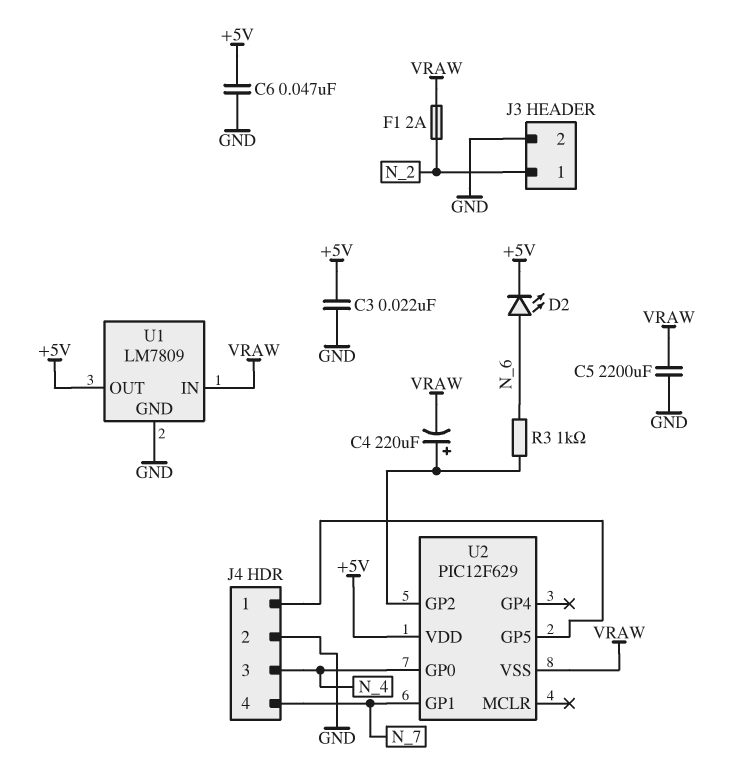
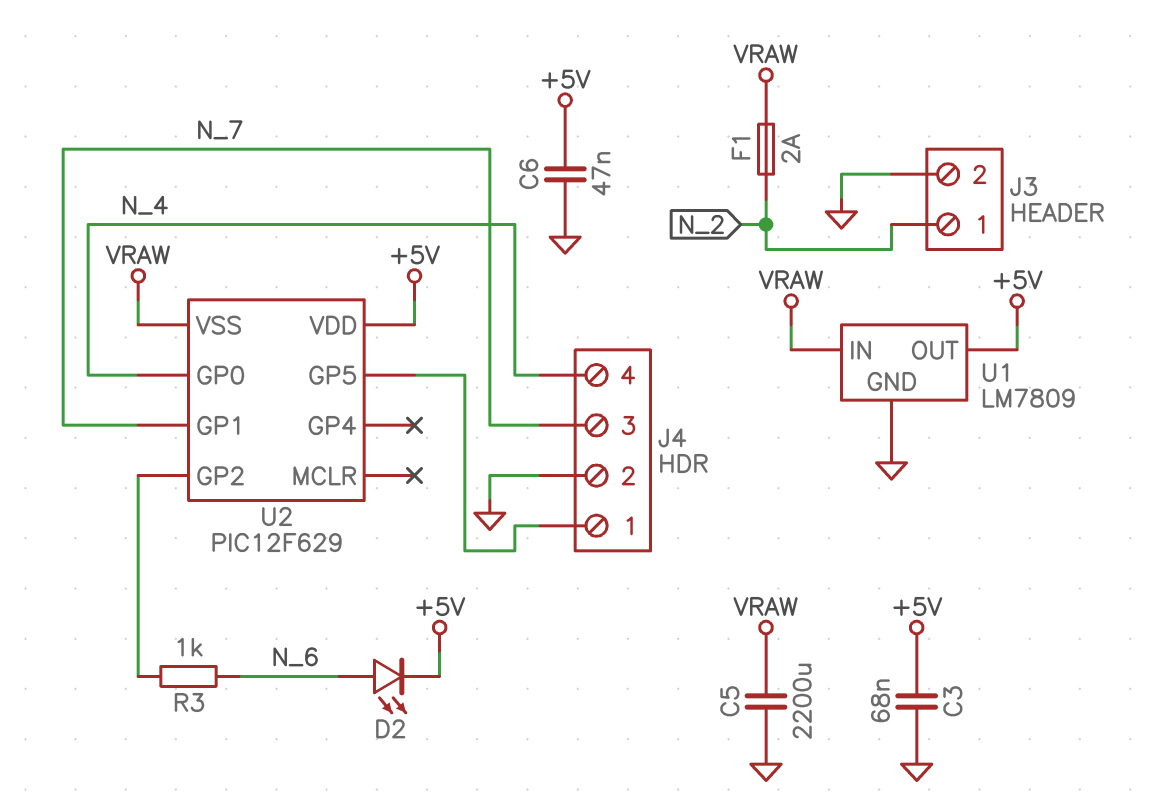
C3: 22nF (+5V, GND) -> 68nF (+5V, GND)
C4: 220uF (plus U2/GP2, minus VRAW) -> none
J4 pin 3: N_4 -> N_7
J4 pin 4: N_7 -> N_4

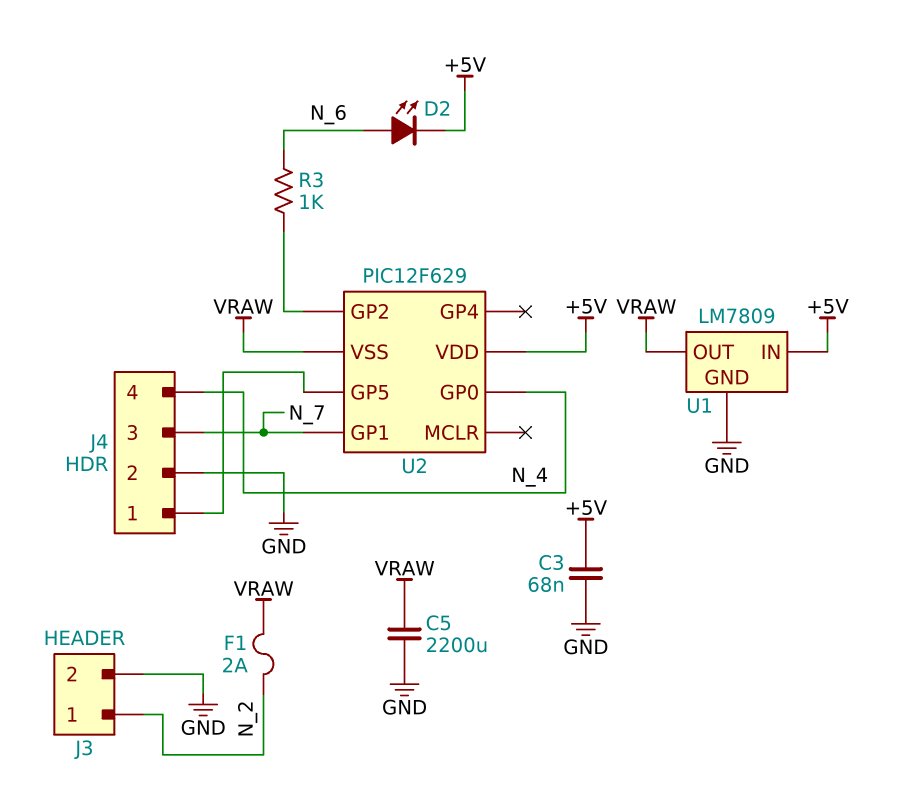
C6: 47nF (+5V, GND) -> none
U1 pin IN: VRAW -> +5V
U1 pin OUT: +5V -> VRAW

